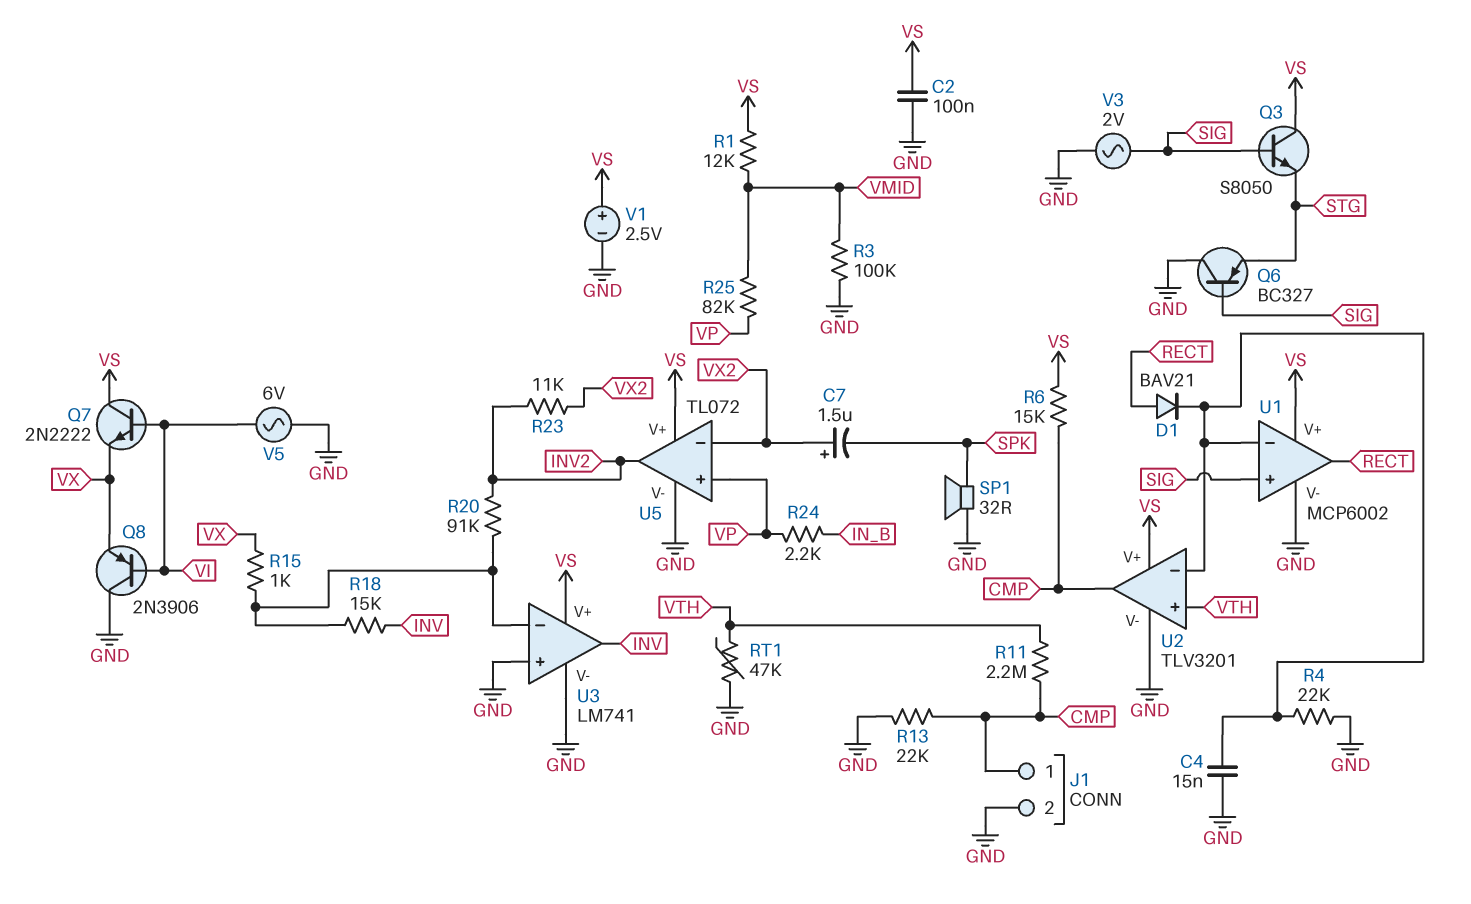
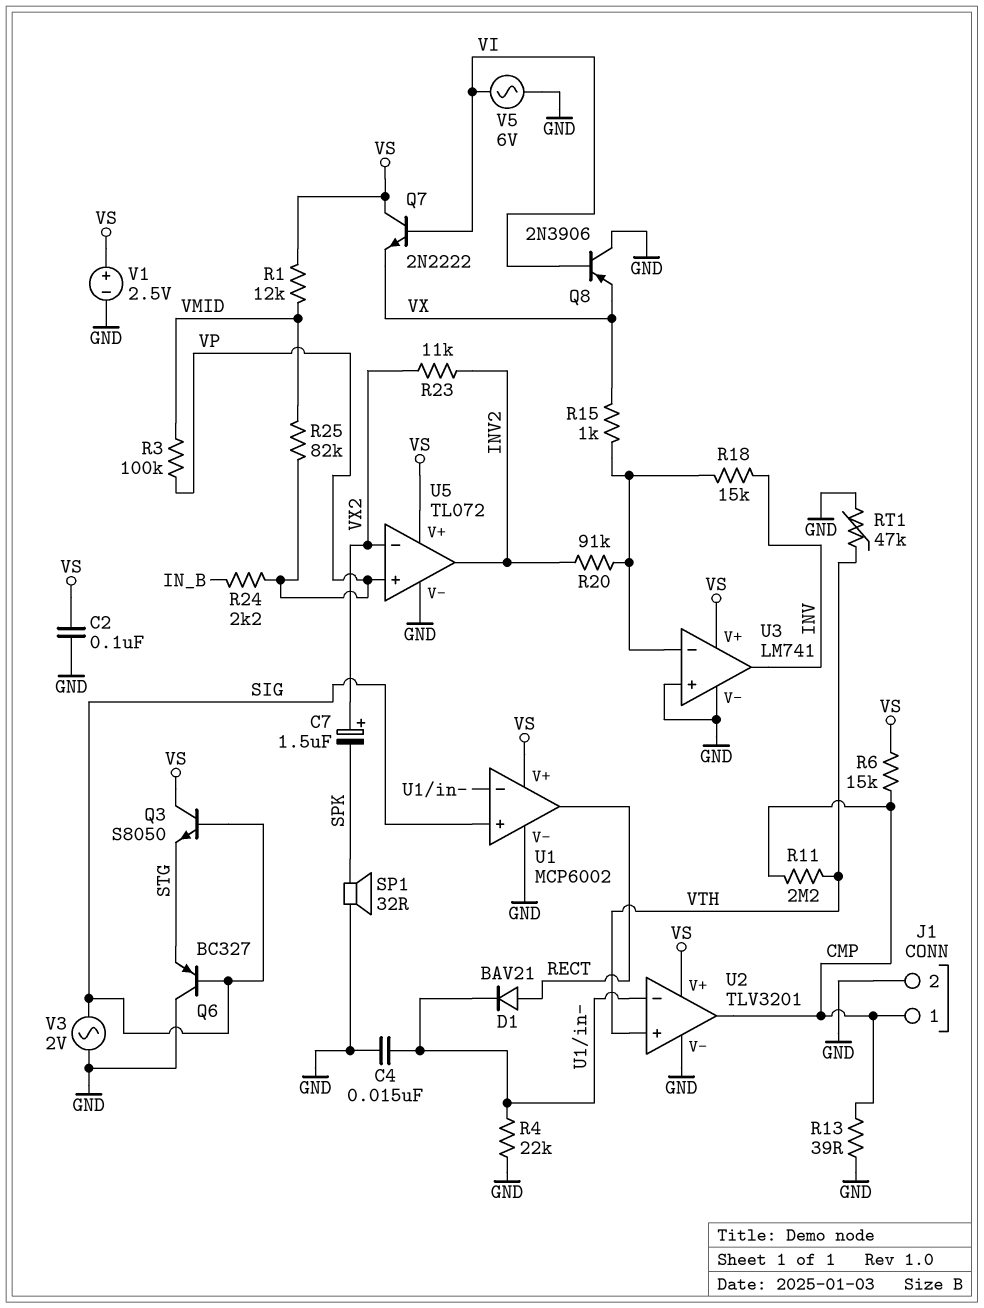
R3: 100k (GND, VMID) -> 100k (VMID, VP)
R13: 22k (CMP, GND) -> 39 (CMP, GND)

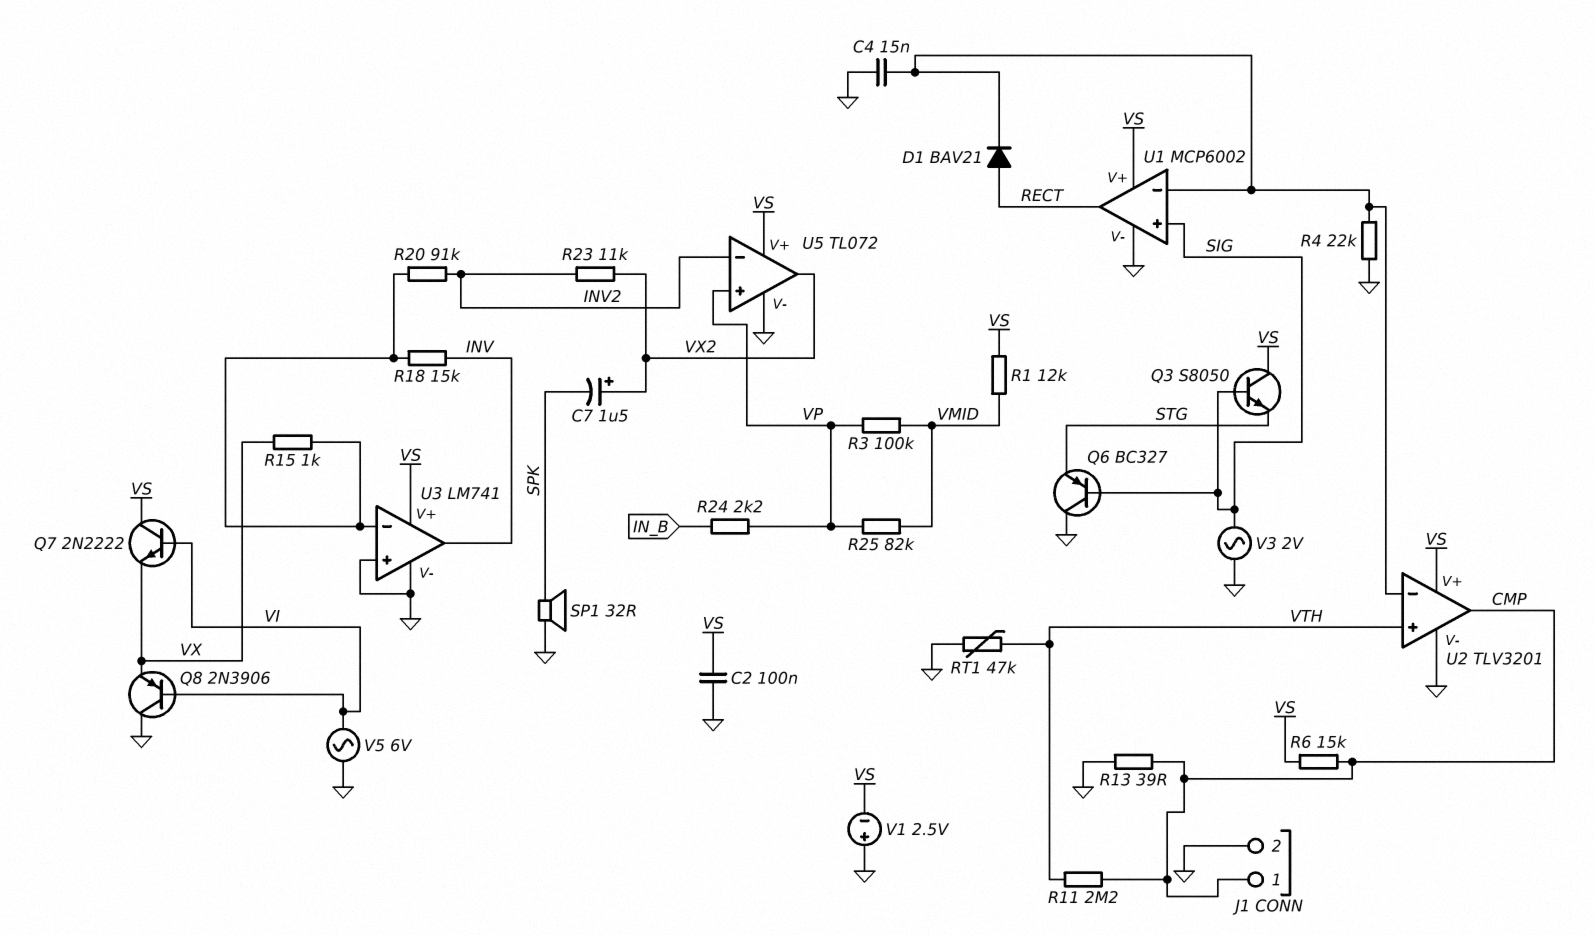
U5 pin in-: VX2 -> INV2
U5 pin out: INV2 -> VX2
V1: 2.5V (plus VS, minus GND) -> 2.5V (plus GND, minus VS)

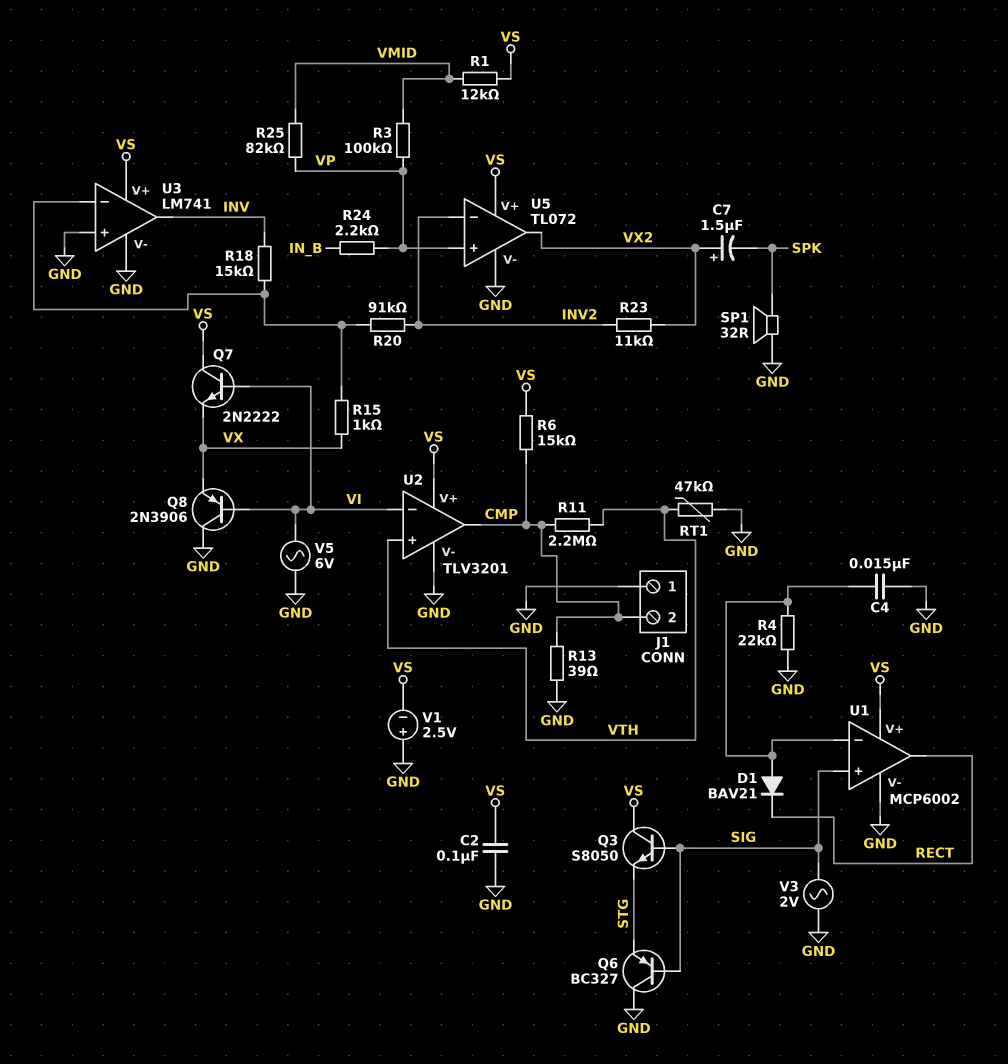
D1: diode BAV21 (A RECT, K U1/in-) -> diode BAV21 (A U1/in-, K RECT)
J1 pin 1: CMP -> GND
J1 pin 2: GND -> CMP
U2 pin in-: U1/in- -> VI

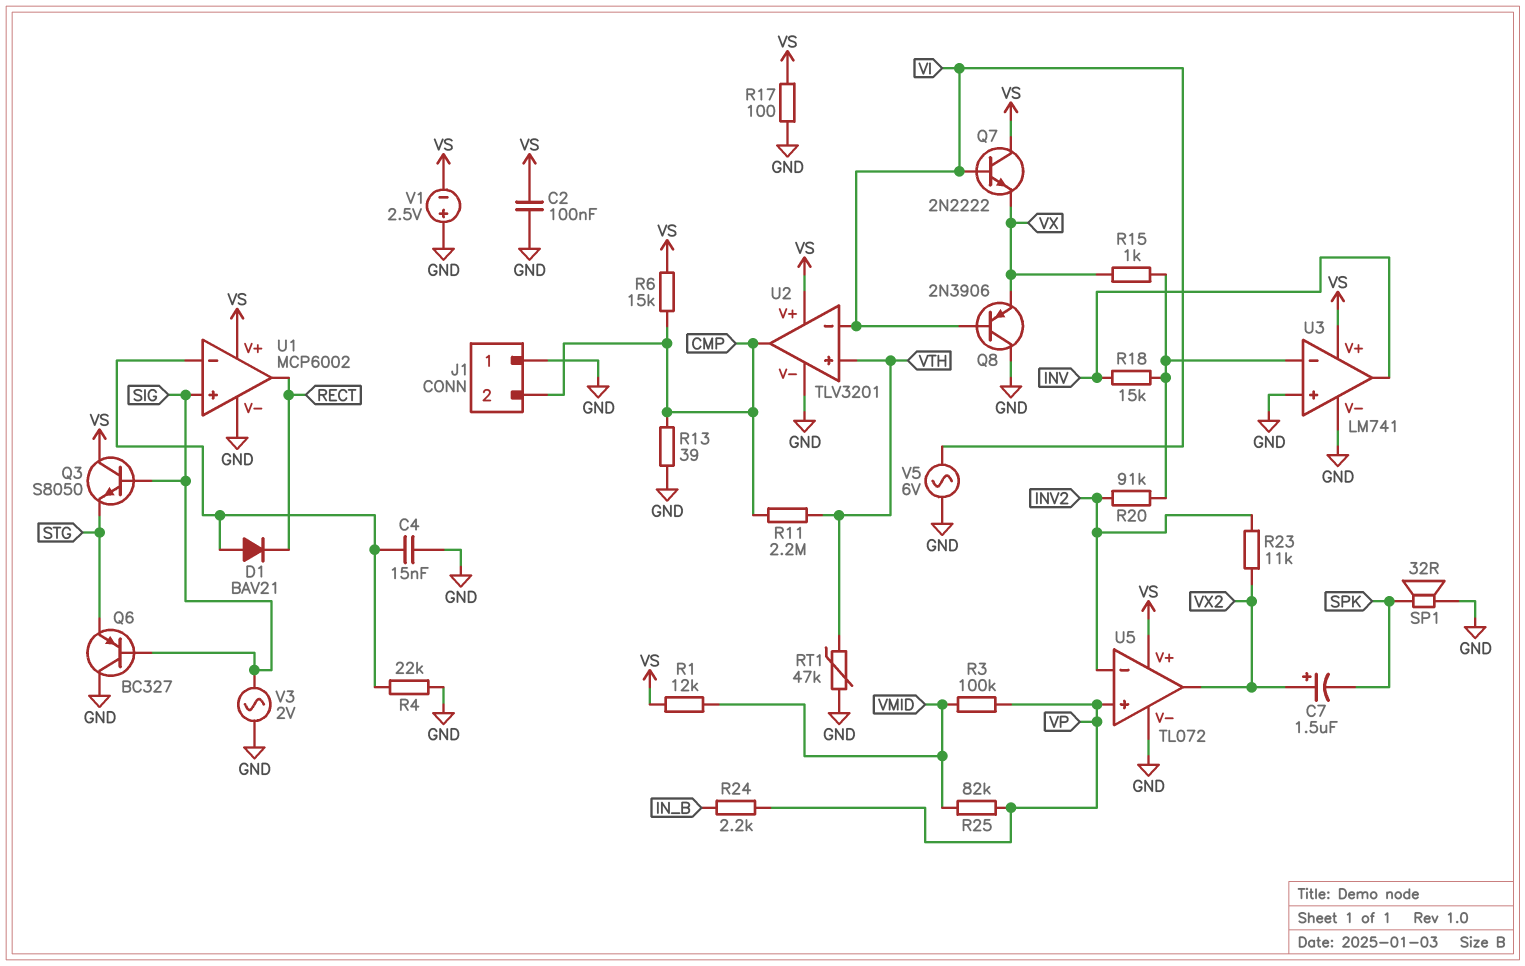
R17: none -> 100 (GND, VS)

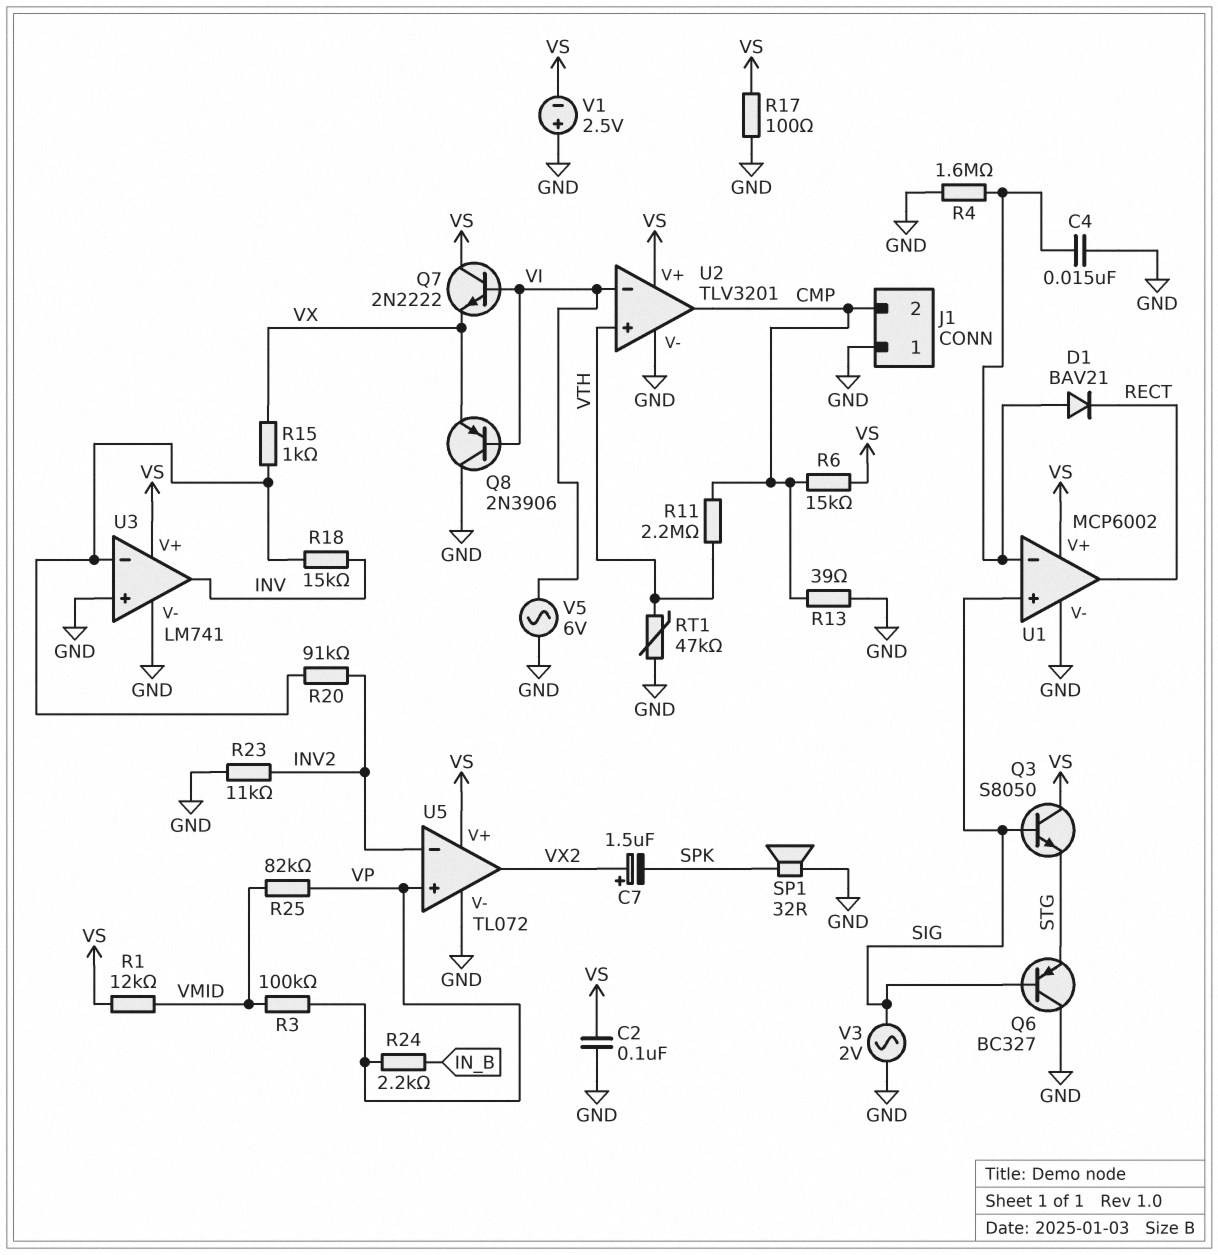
R4: 22k (GND, U1/in-) -> 1.6M (GND, U1/in-)
R23: 11k (INV2, VX2) -> 11k (GND, INV2)

